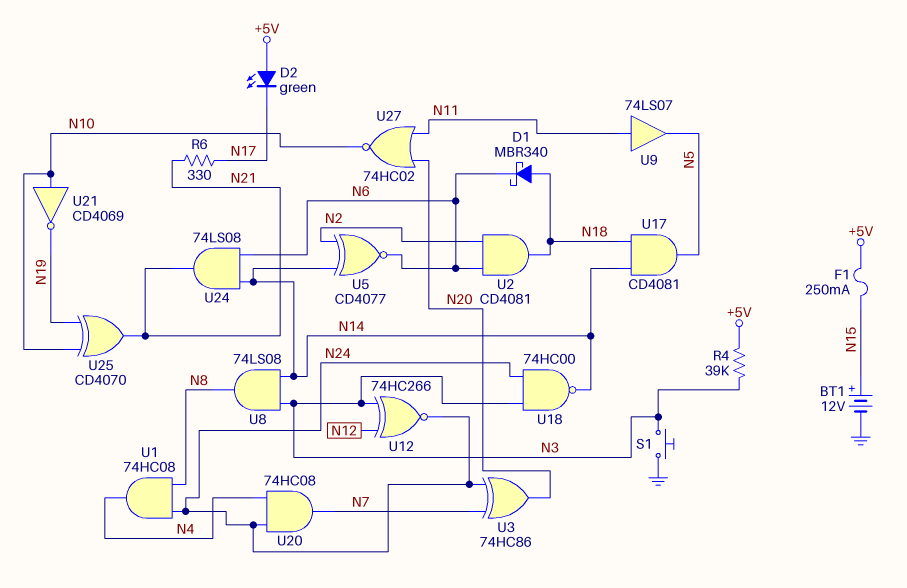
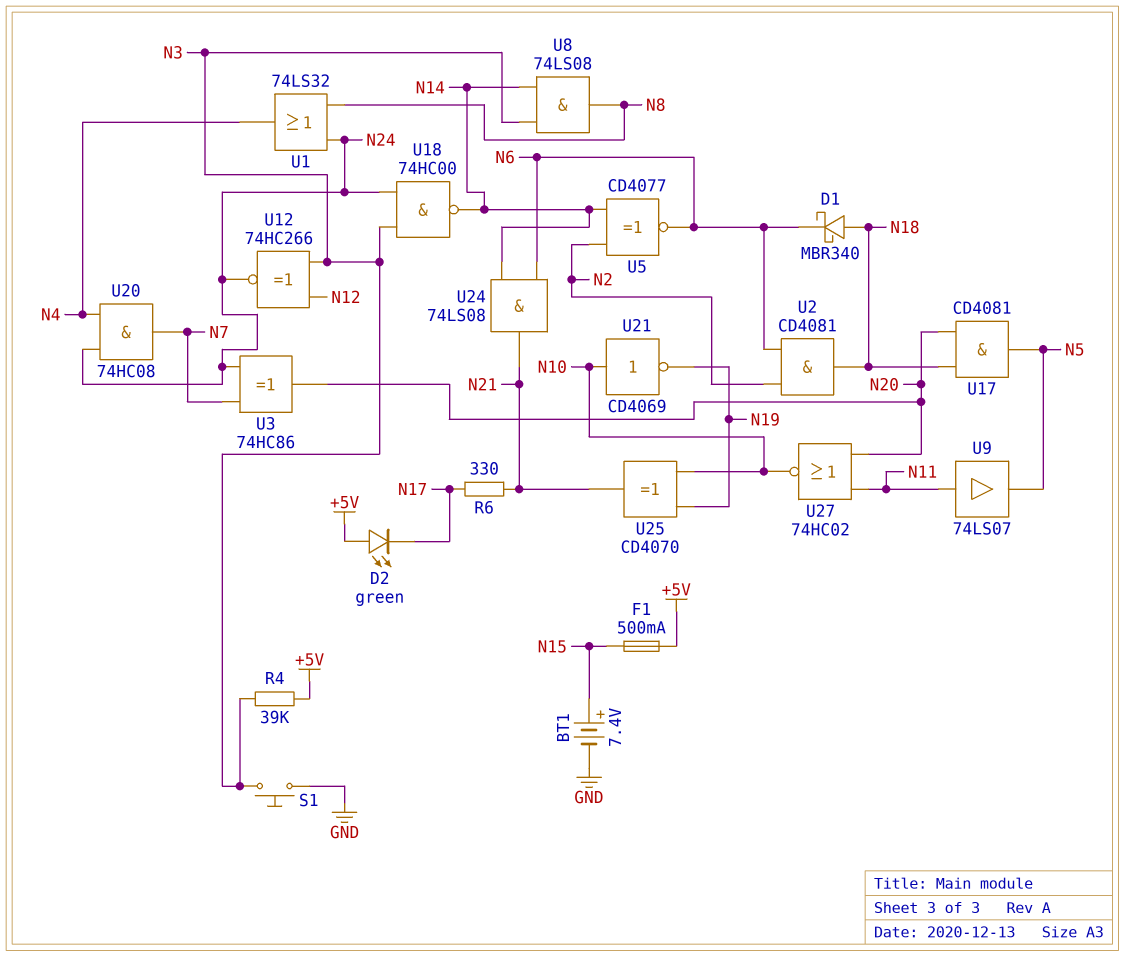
BT1: 12V (plus N15, minus GND) -> 7.4V (plus N15, minus GND)
F1: 250mA (+5V, N15) -> 500mA (+5V, N15)
U1: AND 74HC08 (in N8, in N24, out N4) -> OR 74LS32 (in N8, in N24, out N4)
U17: AND CD4081 (in N14, in N18, out N5) -> AND CD4081 (in N18, in N20, out N5)

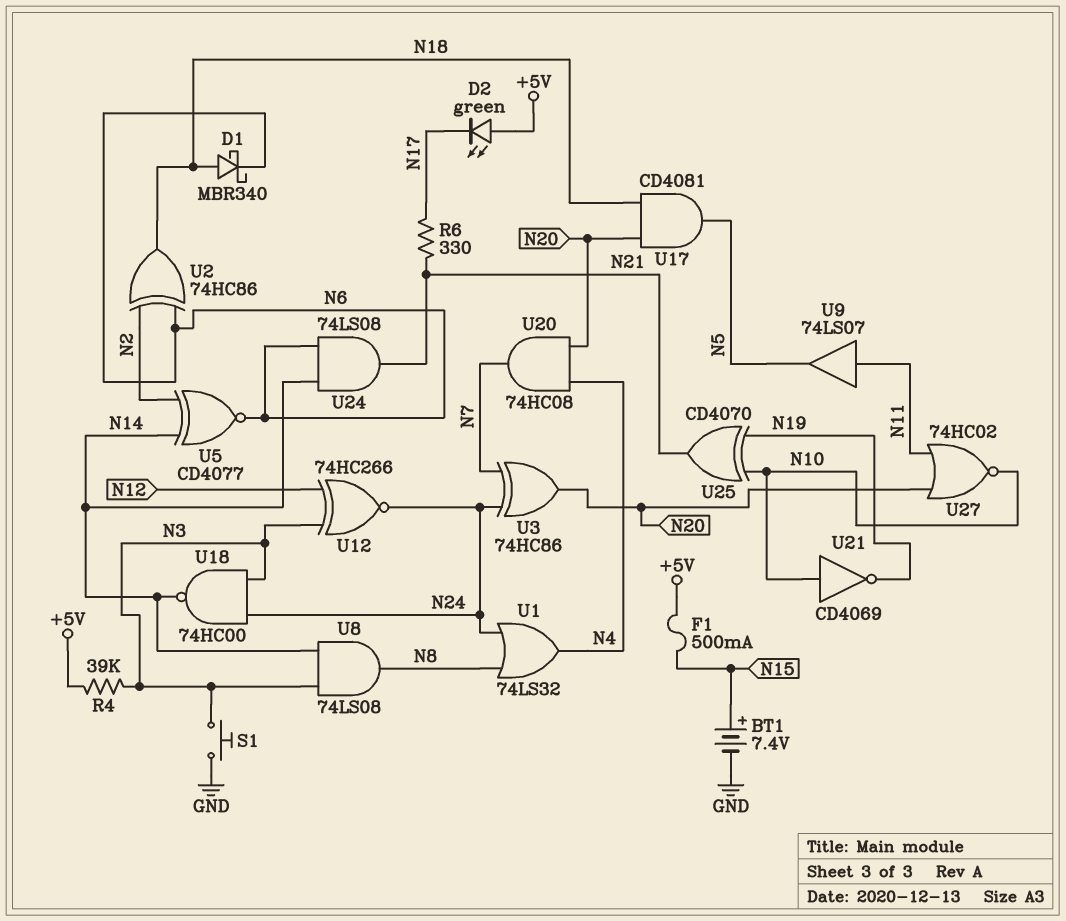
U2: AND CD4081 (in N2, in N6, out N18) -> XOR 74HC86 (in N2, in N6, out N18)
U20: AND 74HC08 (in N4, in N24, out N7) -> AND 74HC08 (in N4, in N20, out N7)

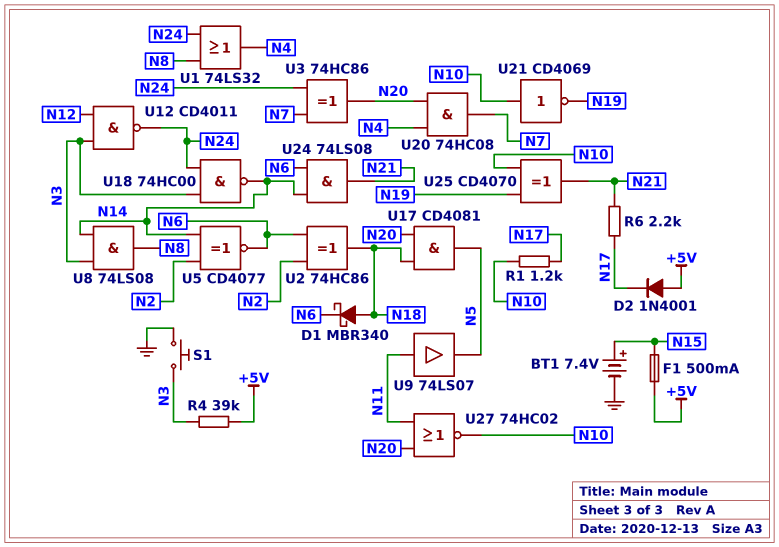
D2: LED green (A +5V, K N17) -> diode 1N4001 (A +5V, K N17)
R1: none -> 1.2k (N10, N17)
R6: 330 (N17, N21) -> 2.2k (N17, N21)
U12: XNOR 74HC266 (in N3, in N12, out N24) -> NAND CD4011 (in N3, in N12, out N24)

